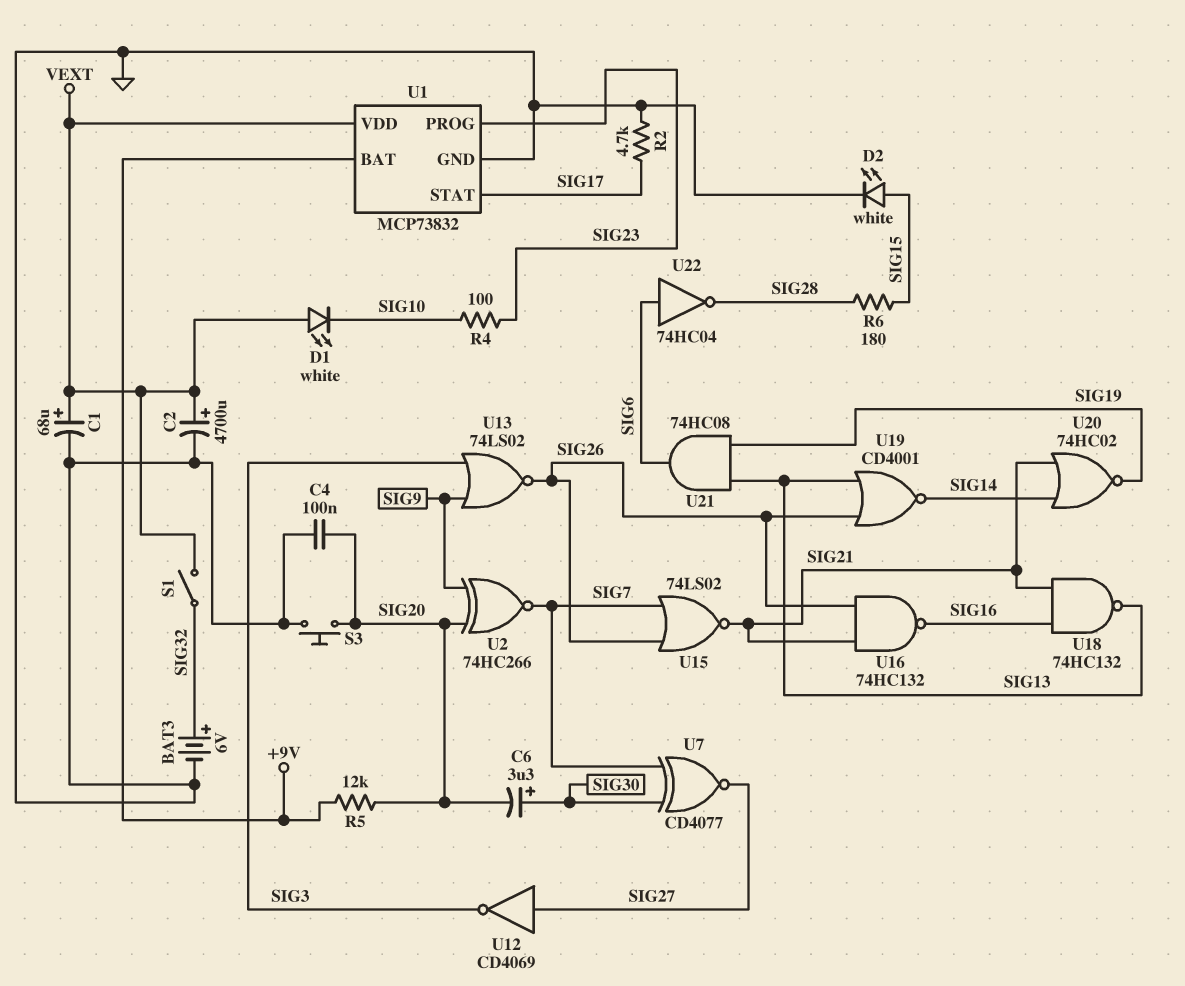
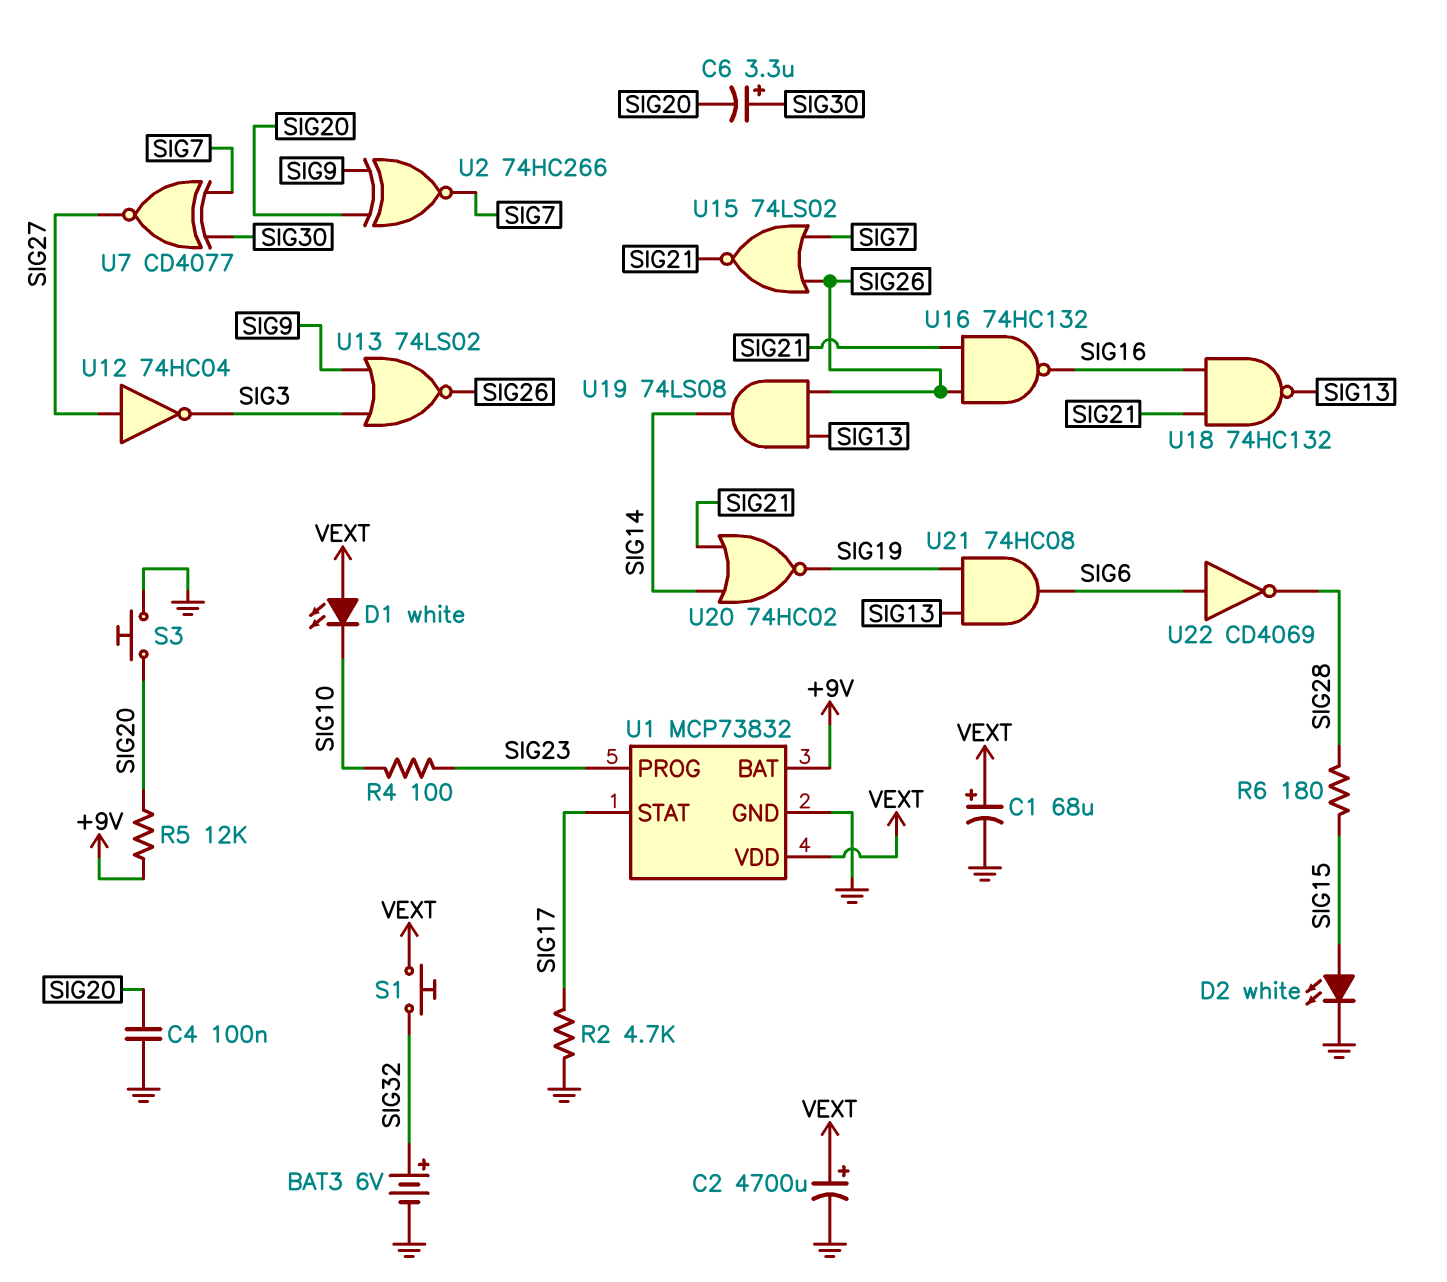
S1: switch (SIG32, VEXT) -> button (SIG32, VEXT)
U12: NOT CD4069 (in SIG27, out SIG3) -> NOT 74HC04 (in SIG27, out SIG3)
U19: NOR CD4001 (in SIG13, in SIG26, out SIG14) -> AND 74LS08 (in SIG13, in SIG26, out SIG14)
U22: NOT 74HC04 (in SIG6, out SIG28) -> NOT CD4069 (in SIG6, out SIG28)

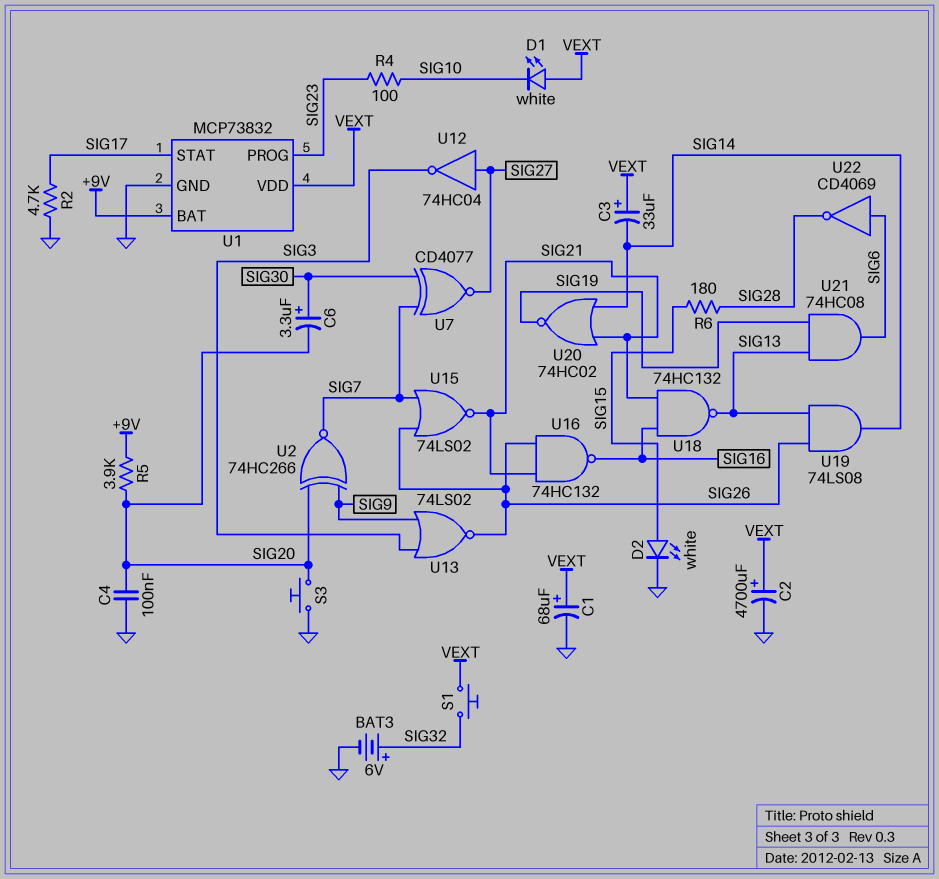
C3: none -> 33uF (plus VEXT, minus SIG14)
R5: 12k (+9V, SIG20) -> 3.9k (+9V, SIG20)

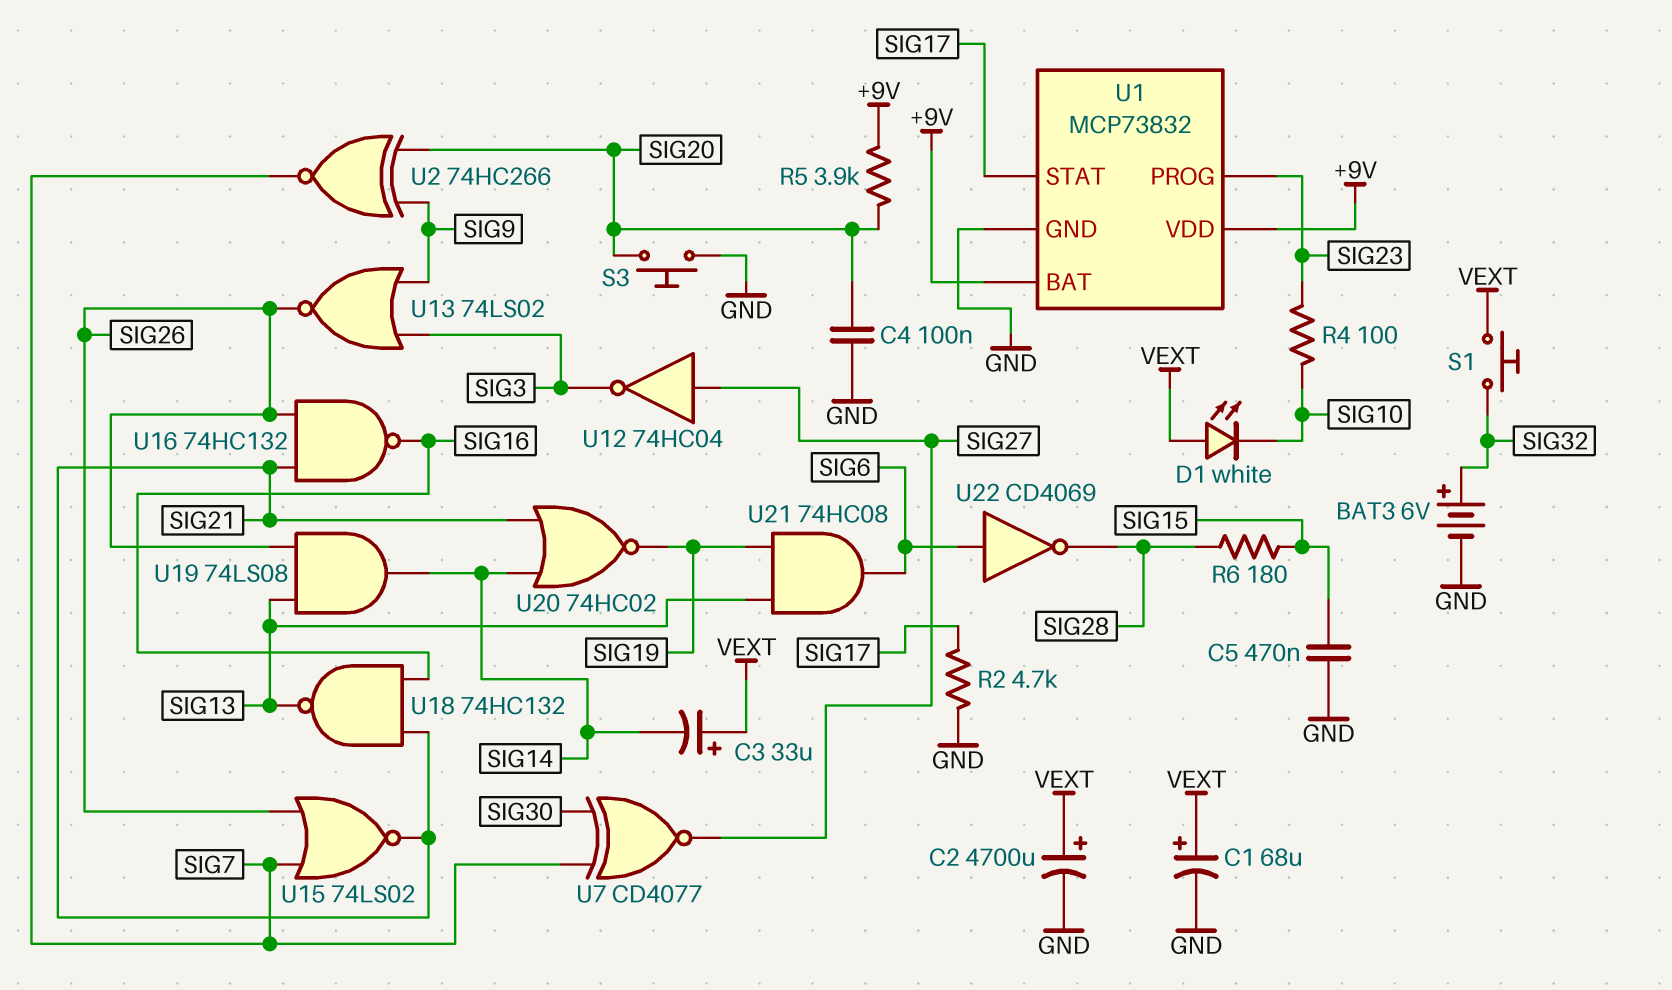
C5: none -> 470nF (GND, SIG15)
C6: 3.3uF (plus SIG30, minus SIG20) -> none
D2: LED white (A SIG15, K GND) -> none
U1 pin VDD: VEXT -> +9V

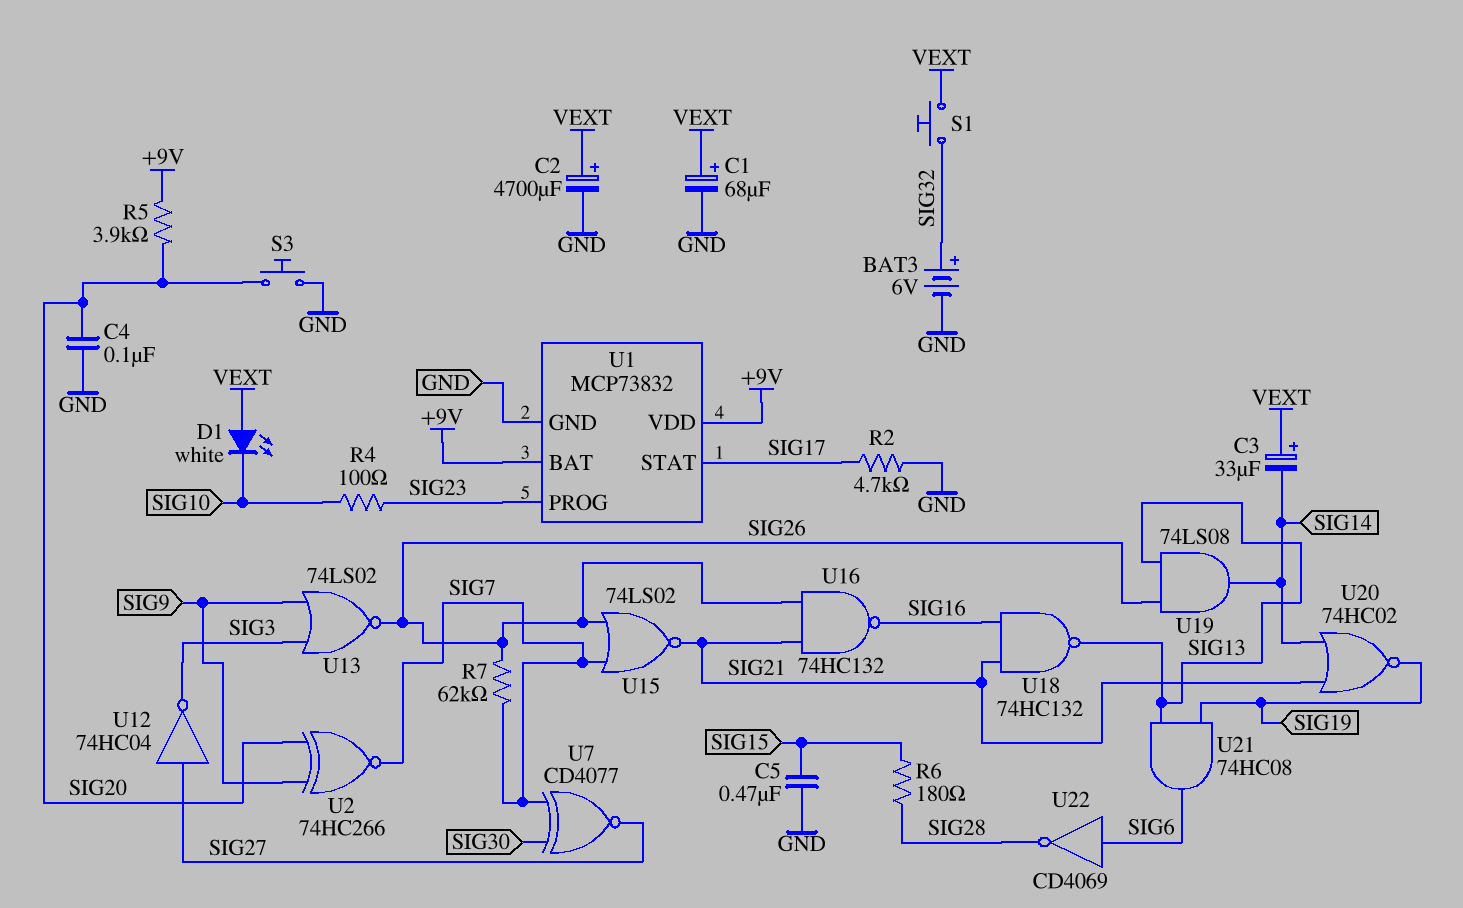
R7: none -> 62k (SIG7, SIG26)

